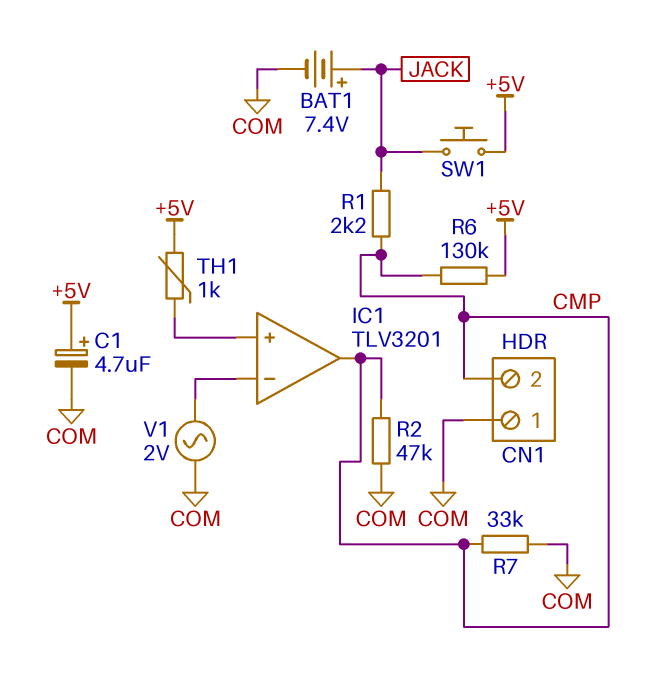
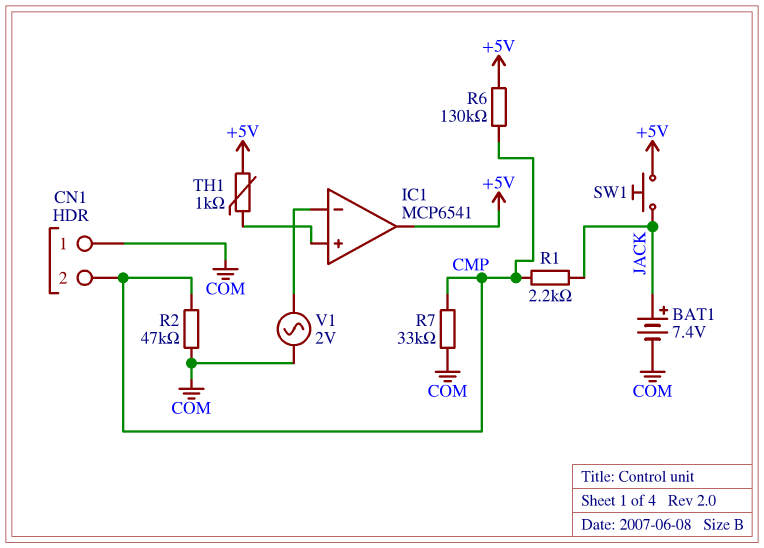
C1: 4.7uF (plus +5V, minus COM) -> none
IC1: TLV3201 -> MCP6541
IC1 pin out: CMP -> +5V

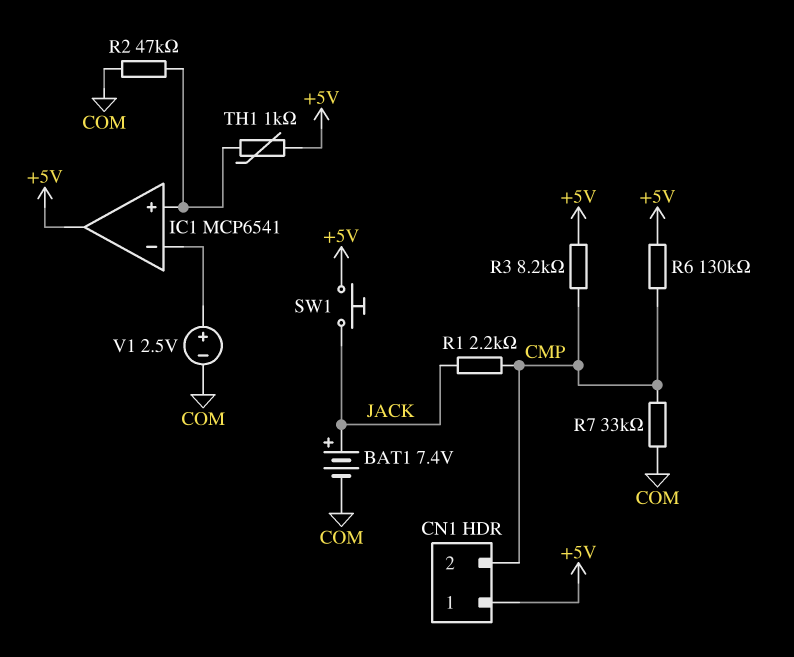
CN1 pin 1: COM -> +5V
R2: 47k (CMP, COM) -> 47k (COM, IC1/in+)
R3: none -> 8.2k (+5V, CMP)
V1: AC 2V (COM, IC1/in-) -> 2.5V (plus IC1/in-, minus COM)

